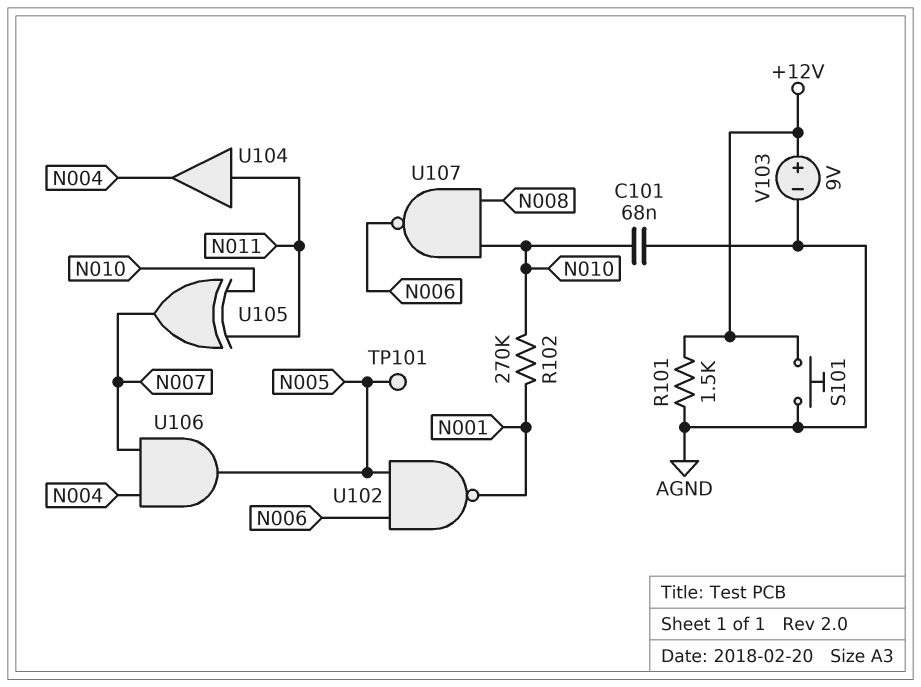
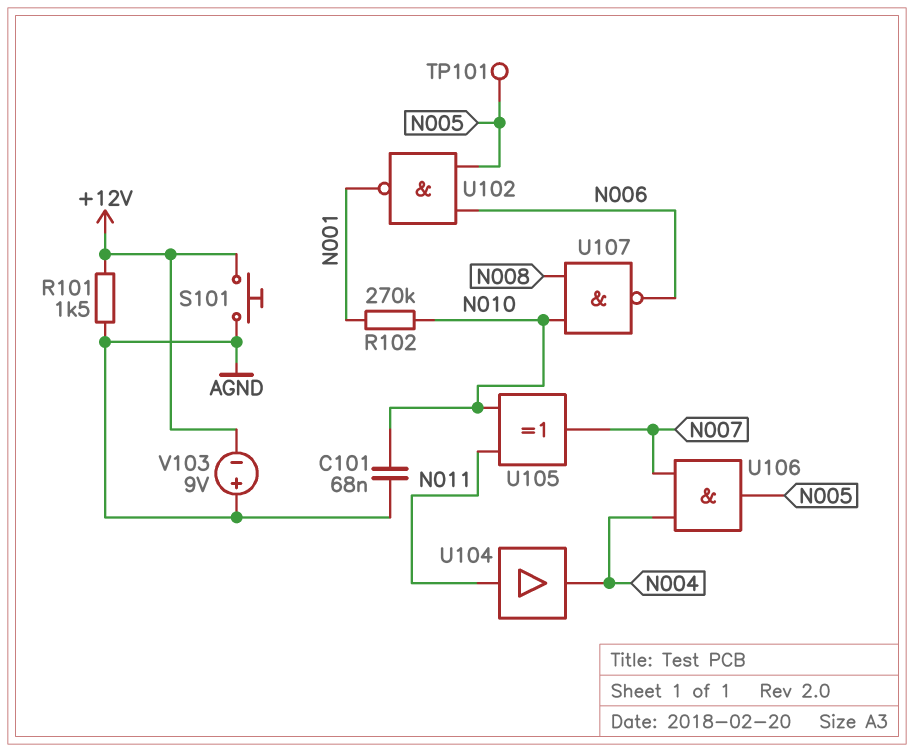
V103: 9V (plus +12V, minus AGND) -> 9V (plus AGND, minus +12V)

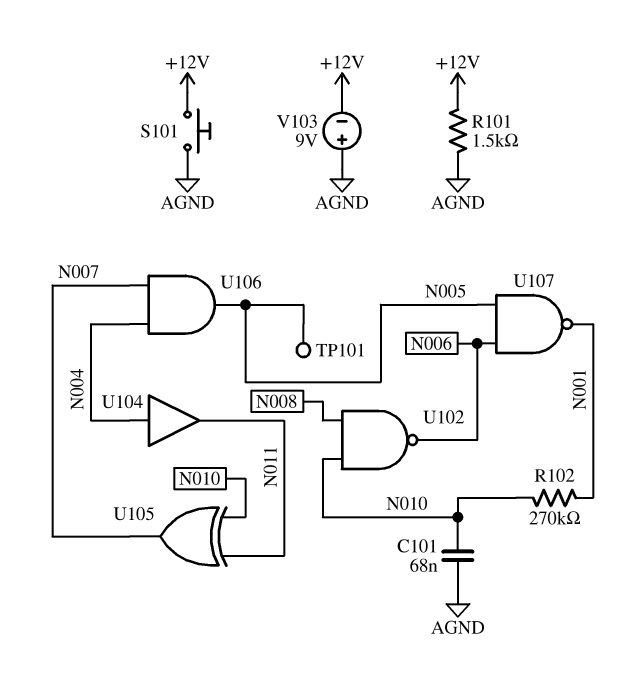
U102: NAND (in N005, in N006, out N001) -> NAND (in N008, in N010, out N006)
U104: buffer (in N011, out N004) -> buffer (in N004, out N011)
U107: NAND (in N008, in N010, out N006) -> NAND (in N005, in N006, out N001)

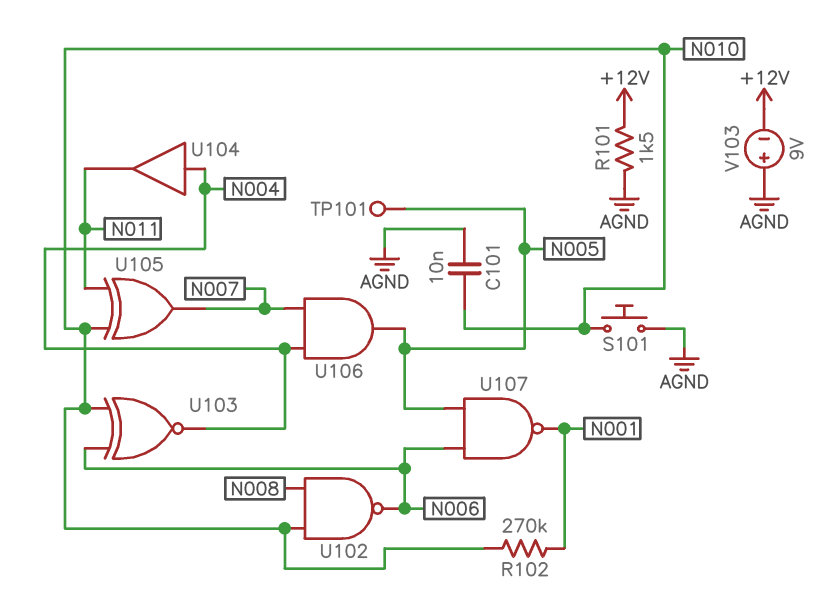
C101: 68nF (AGND, N010) -> 10nF (AGND, N010)
S101: button (+12V, AGND) -> button (AGND, N010)
U103: none -> XNOR (in N006, in N010, out N004)

